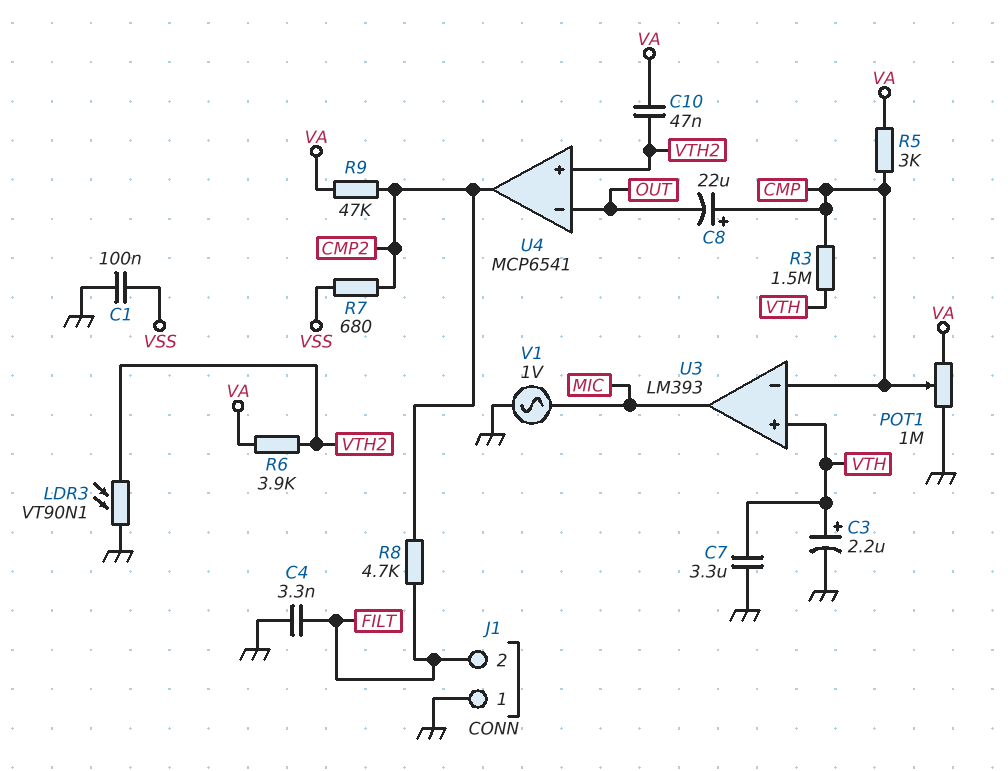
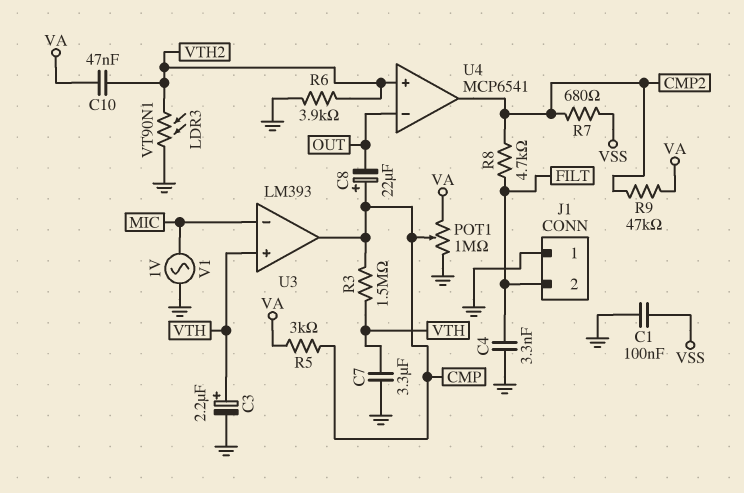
R6: 3.9k (VA, VTH2) -> 3.9k (GND, VTH2)
U3 pin in-: CMP -> MIC
U3 pin out: MIC -> CMP

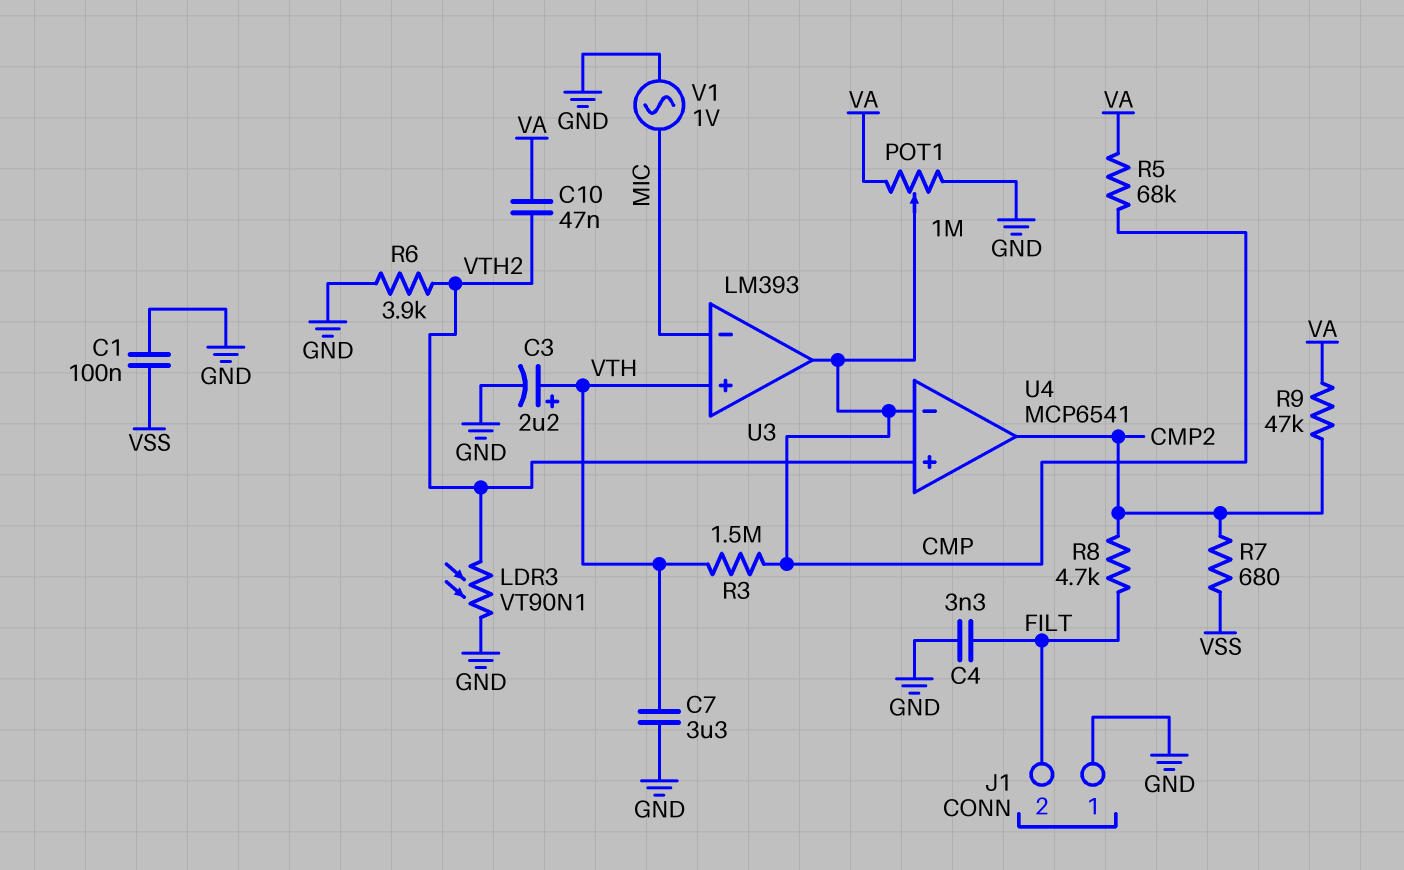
C8: 22uF (plus CMP, minus OUT) -> none
R5: 3k (CMP, VA) -> 68k (CMP, VA)
U4 pin in-: OUT -> CMP

